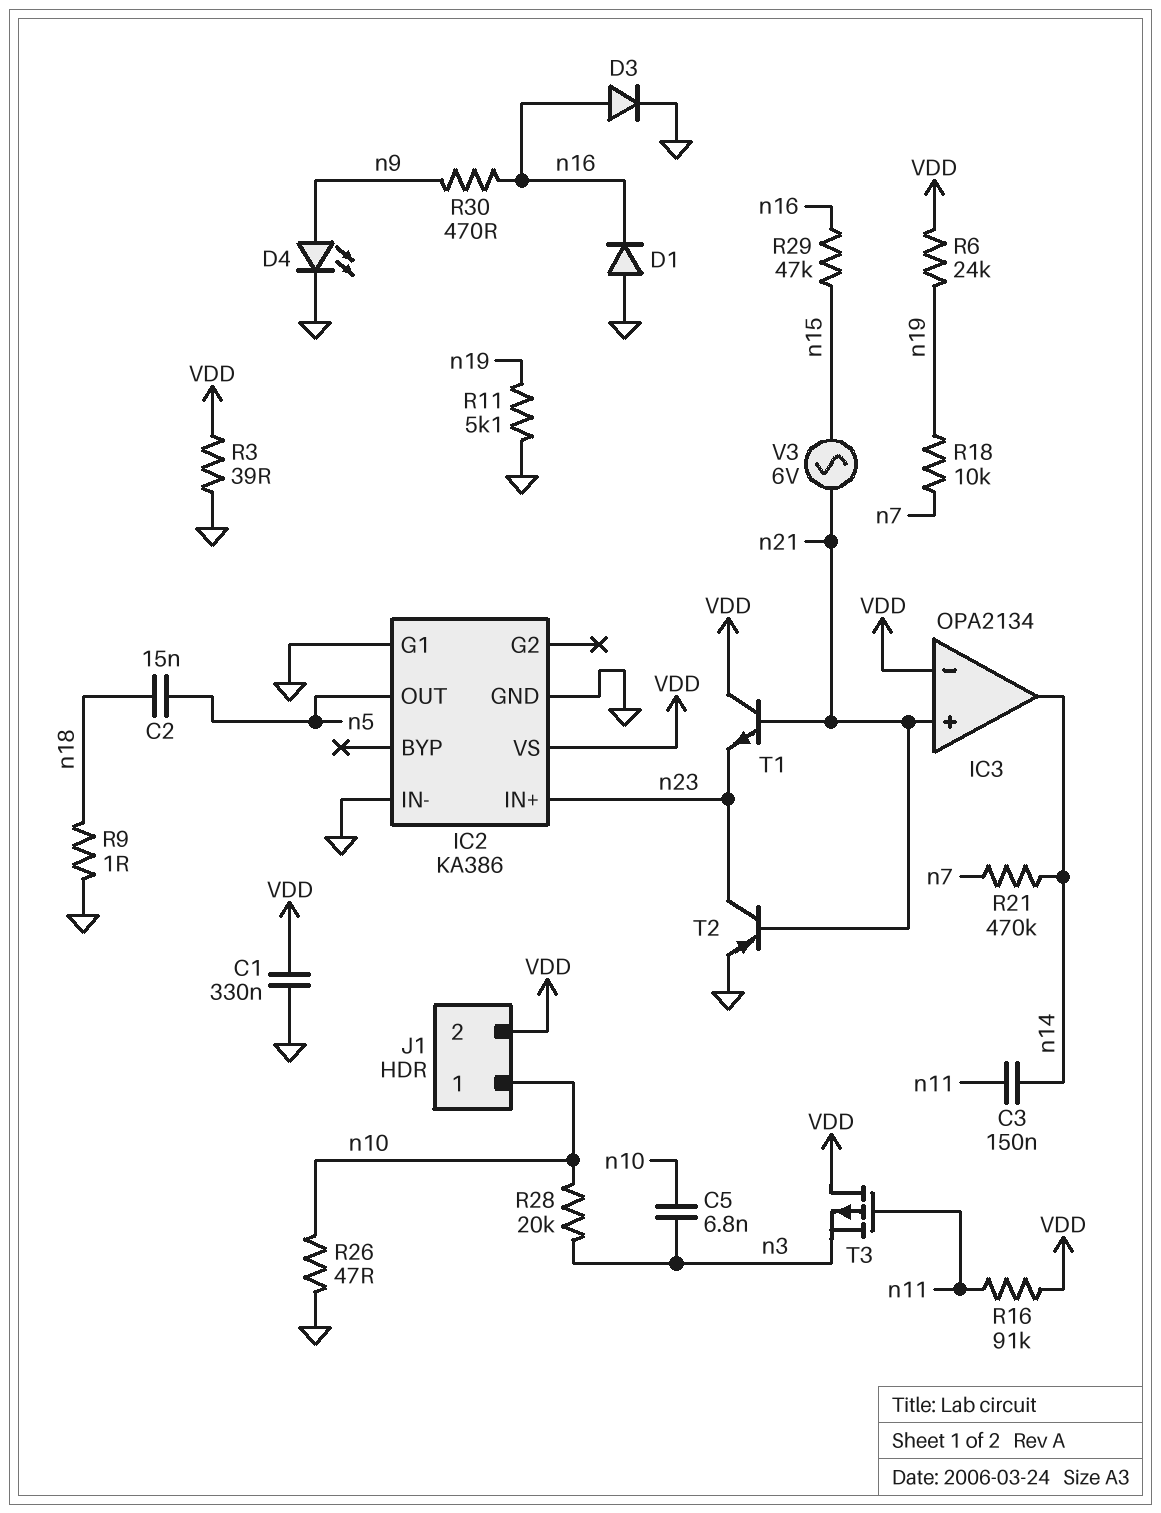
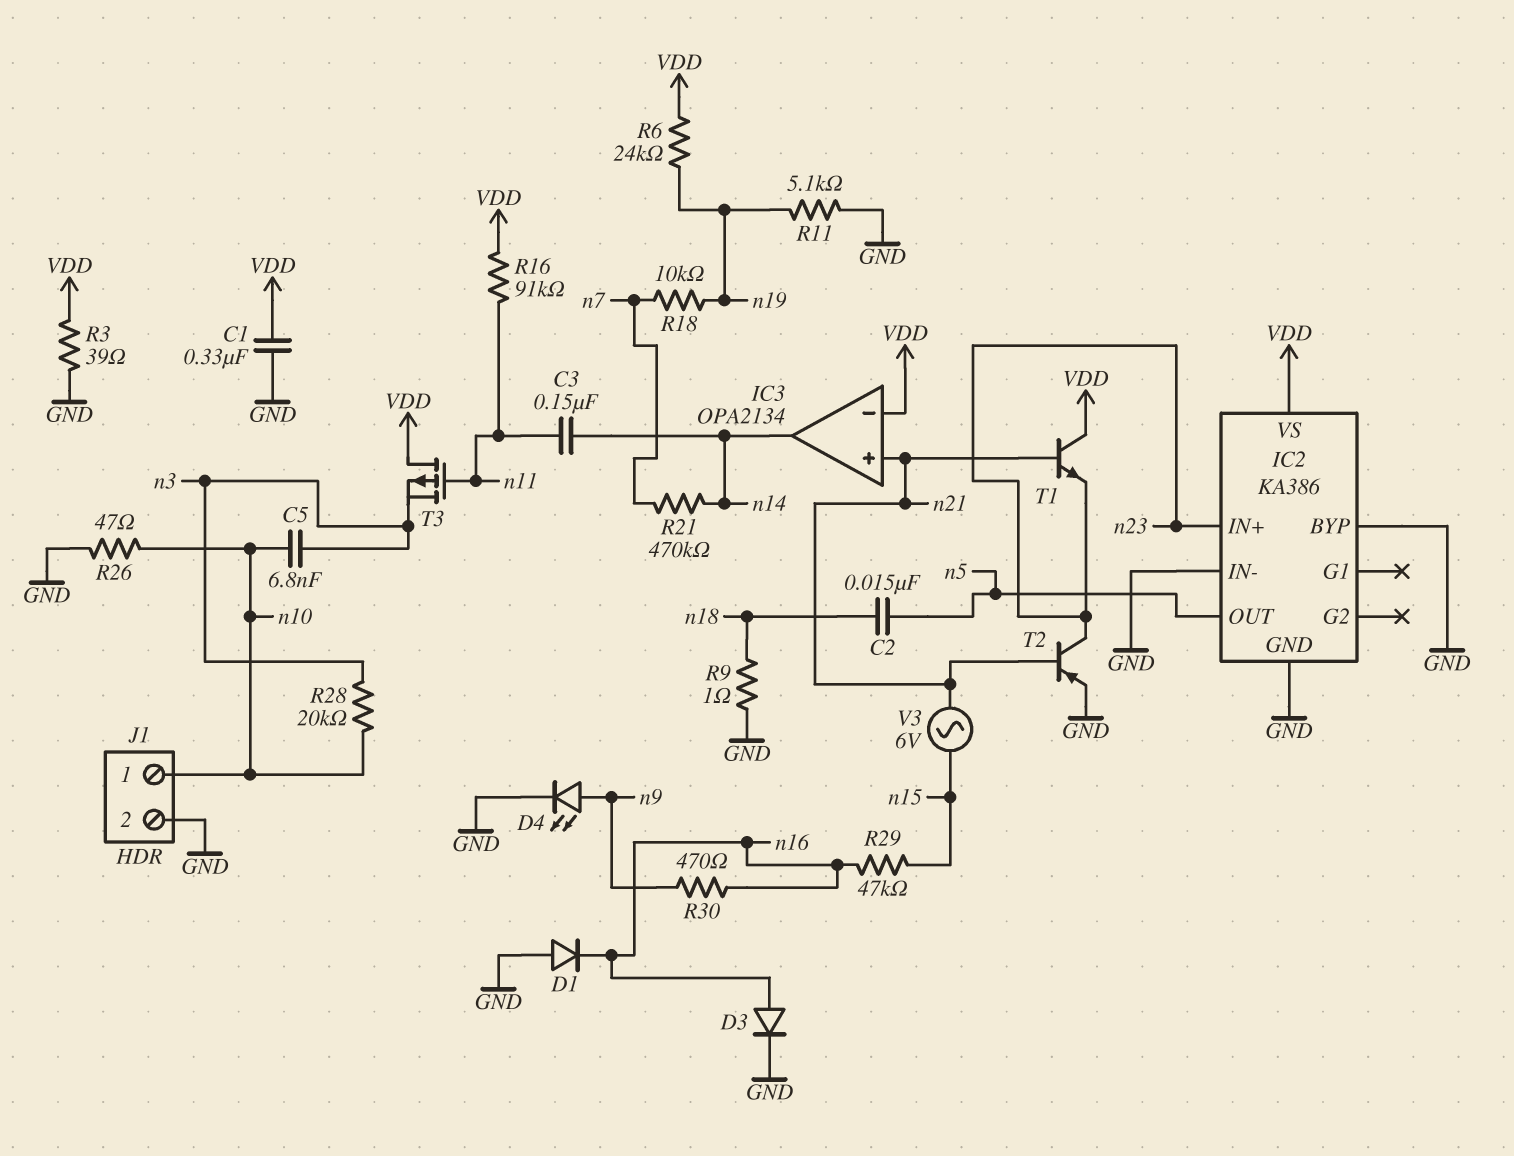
IC2 pin BYP: none -> GND
IC2 pin G1: GND -> none
J1 pin 2: VDD -> GND

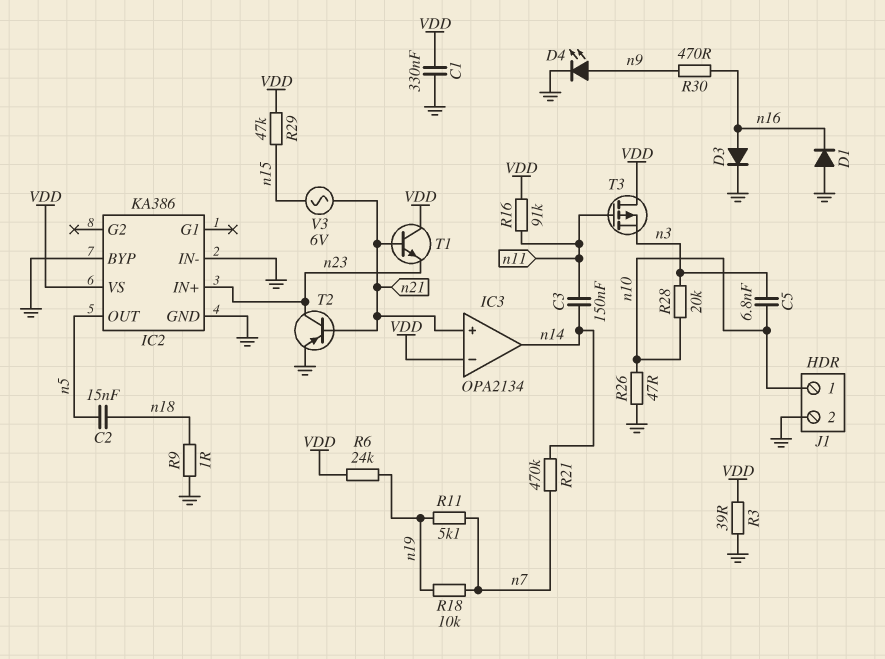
R11: 5.1k (GND, n19) -> 5.1k (n7, n19)
R29: 47k (n15, n16) -> 47k (VDD, n15)

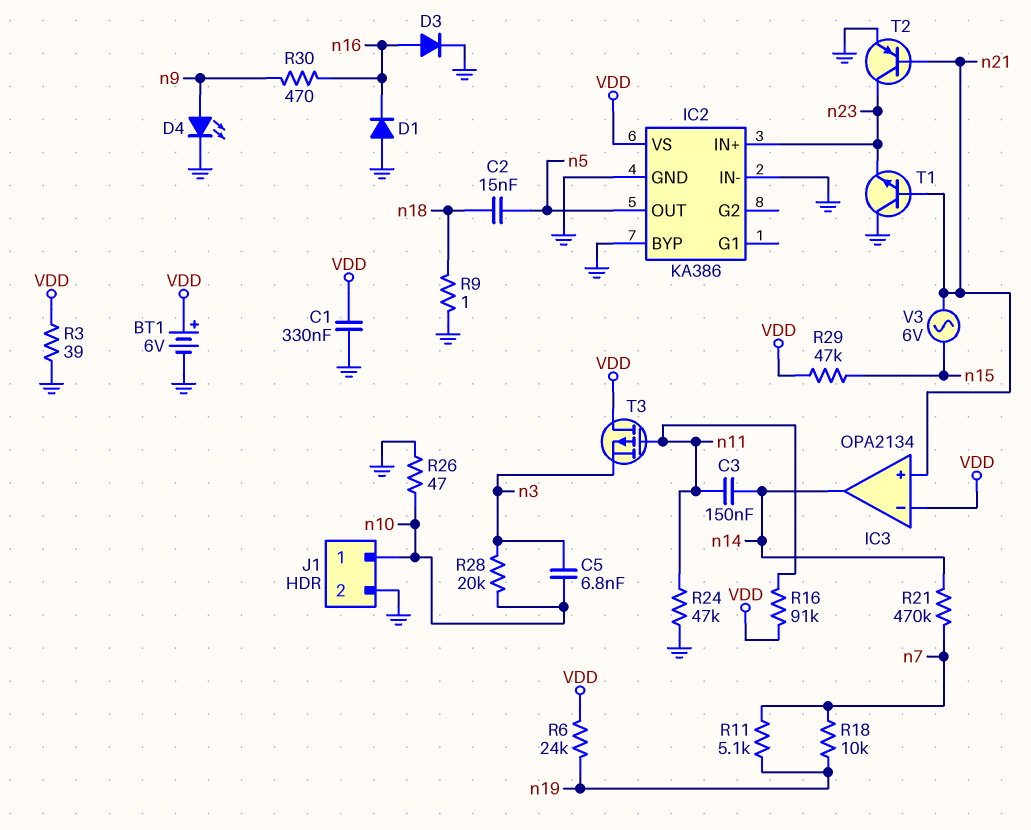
BT1: none -> 6V (plus VDD, minus GND)
R24: none -> 47k (GND, n11)
T1: NPN (B n21, C VDD, E n23) -> NPN (B n21, C GND, E n23)

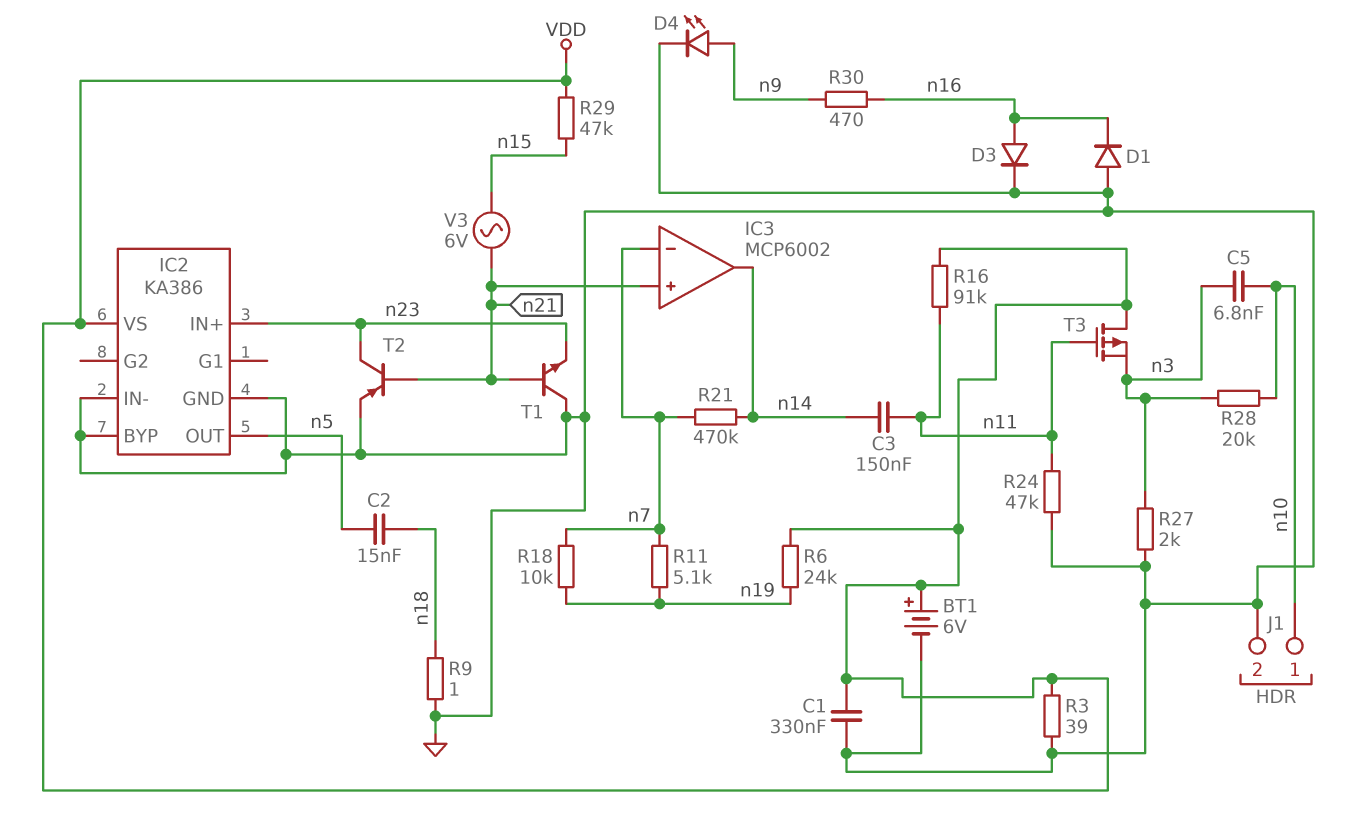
IC3: OPA2134 -> MCP6002
IC3 pin in-: VDD -> n7
R26: 47 (GND, n10) -> none
R27: none -> 2k (GND, n3)

